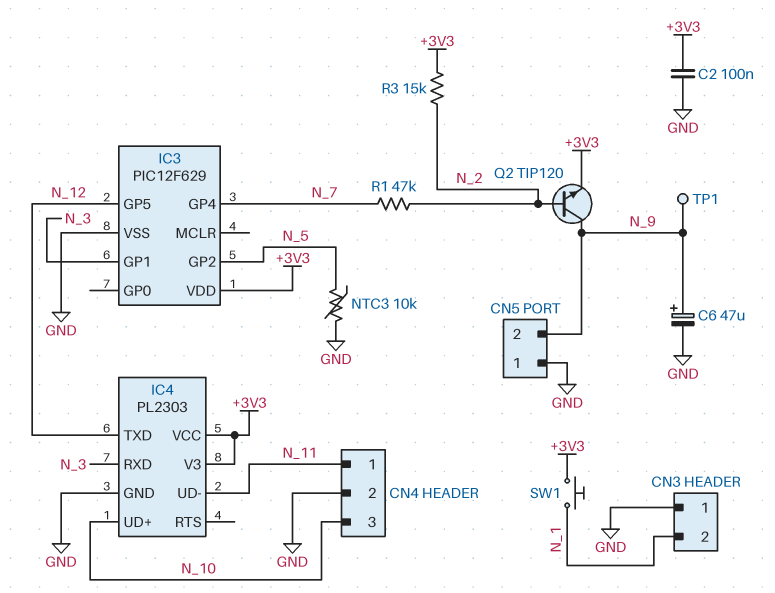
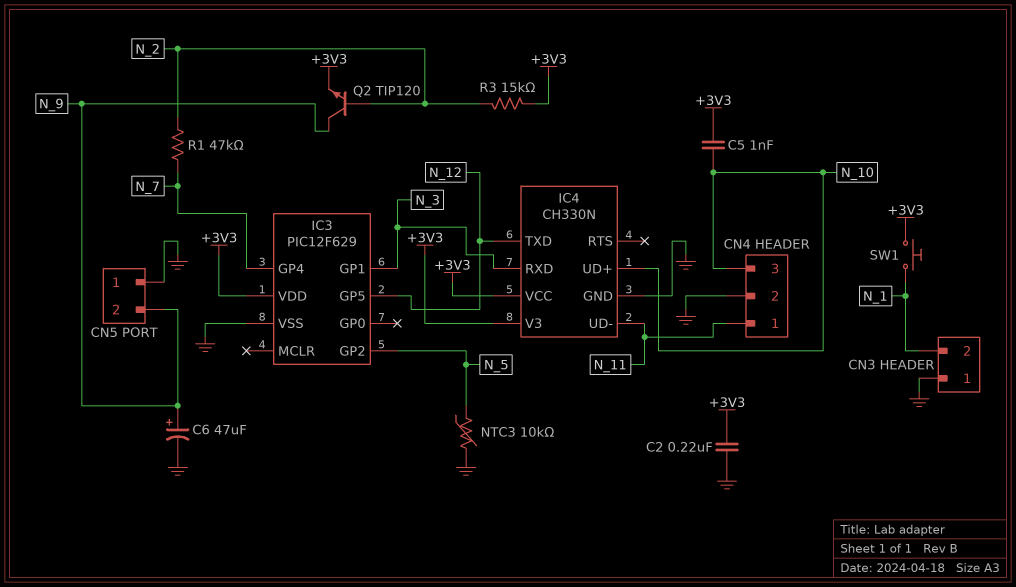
C2: 100nF (+3V3, GND) -> 220nF (+3V3, GND)
C5: none -> 1nF (+3V3, N_10)
IC4: PL2303 -> CH330N
TP1: test point (N_9) -> none

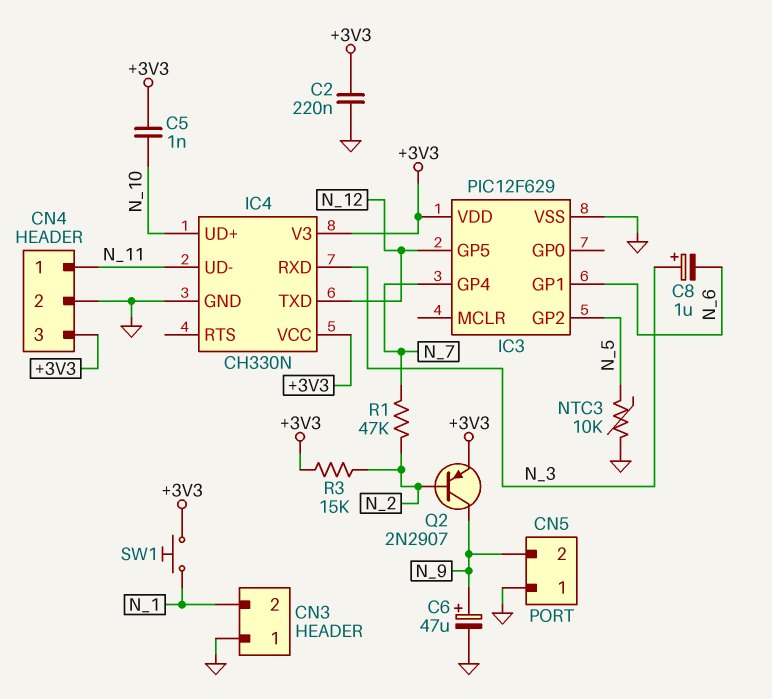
C8: none -> 1uF (plus N_3, minus N_6)
CN4 pin 3: N_10 -> +3V3
IC3 pin GP1: N_3 -> N_6
Q2: NPN TIP120 (B N_2, C N_9, E +3V3) -> PNP 2N2907 (B N_2, C N_9, E +3V3)

